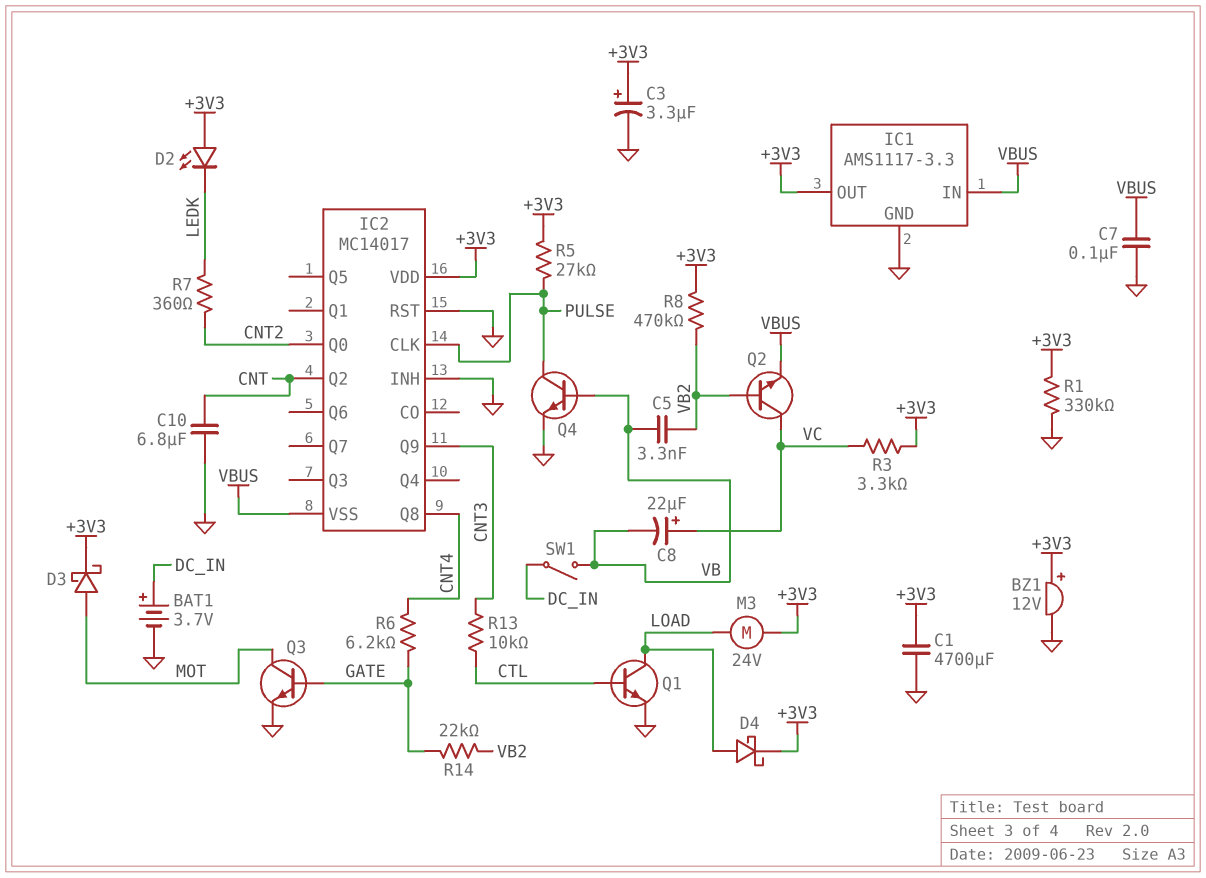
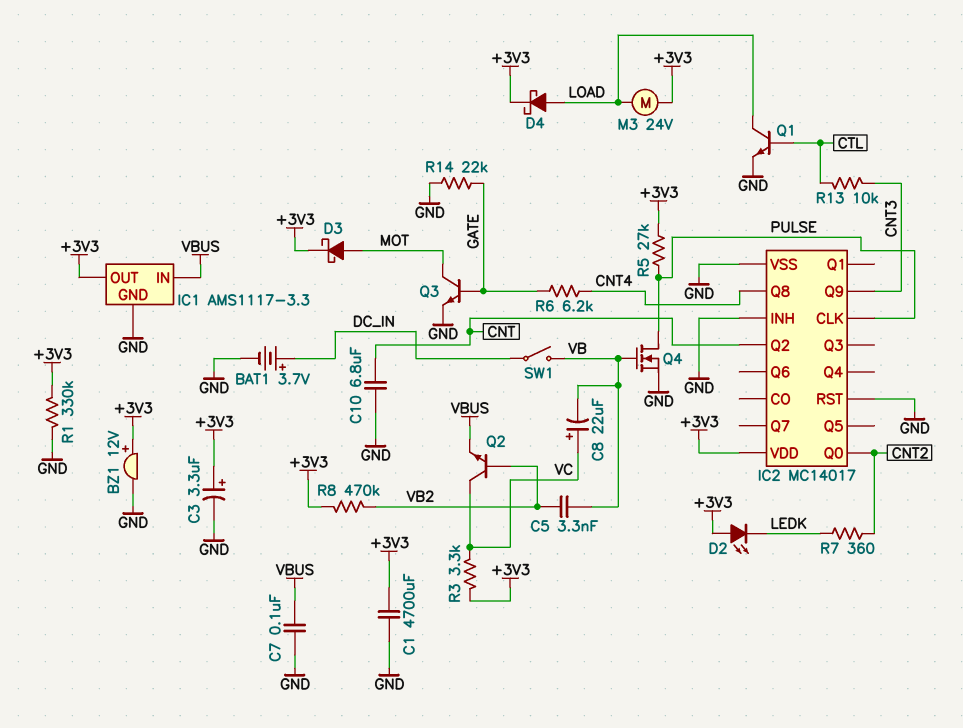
IC2 pin VSS: VBUS -> GND
Q4: NPN (B VB, C PULSE, E GND) -> NMOS (G VB, D PULSE, S GND)
R14: 22k (GATE, VB2) -> 22k (GATE, GND)

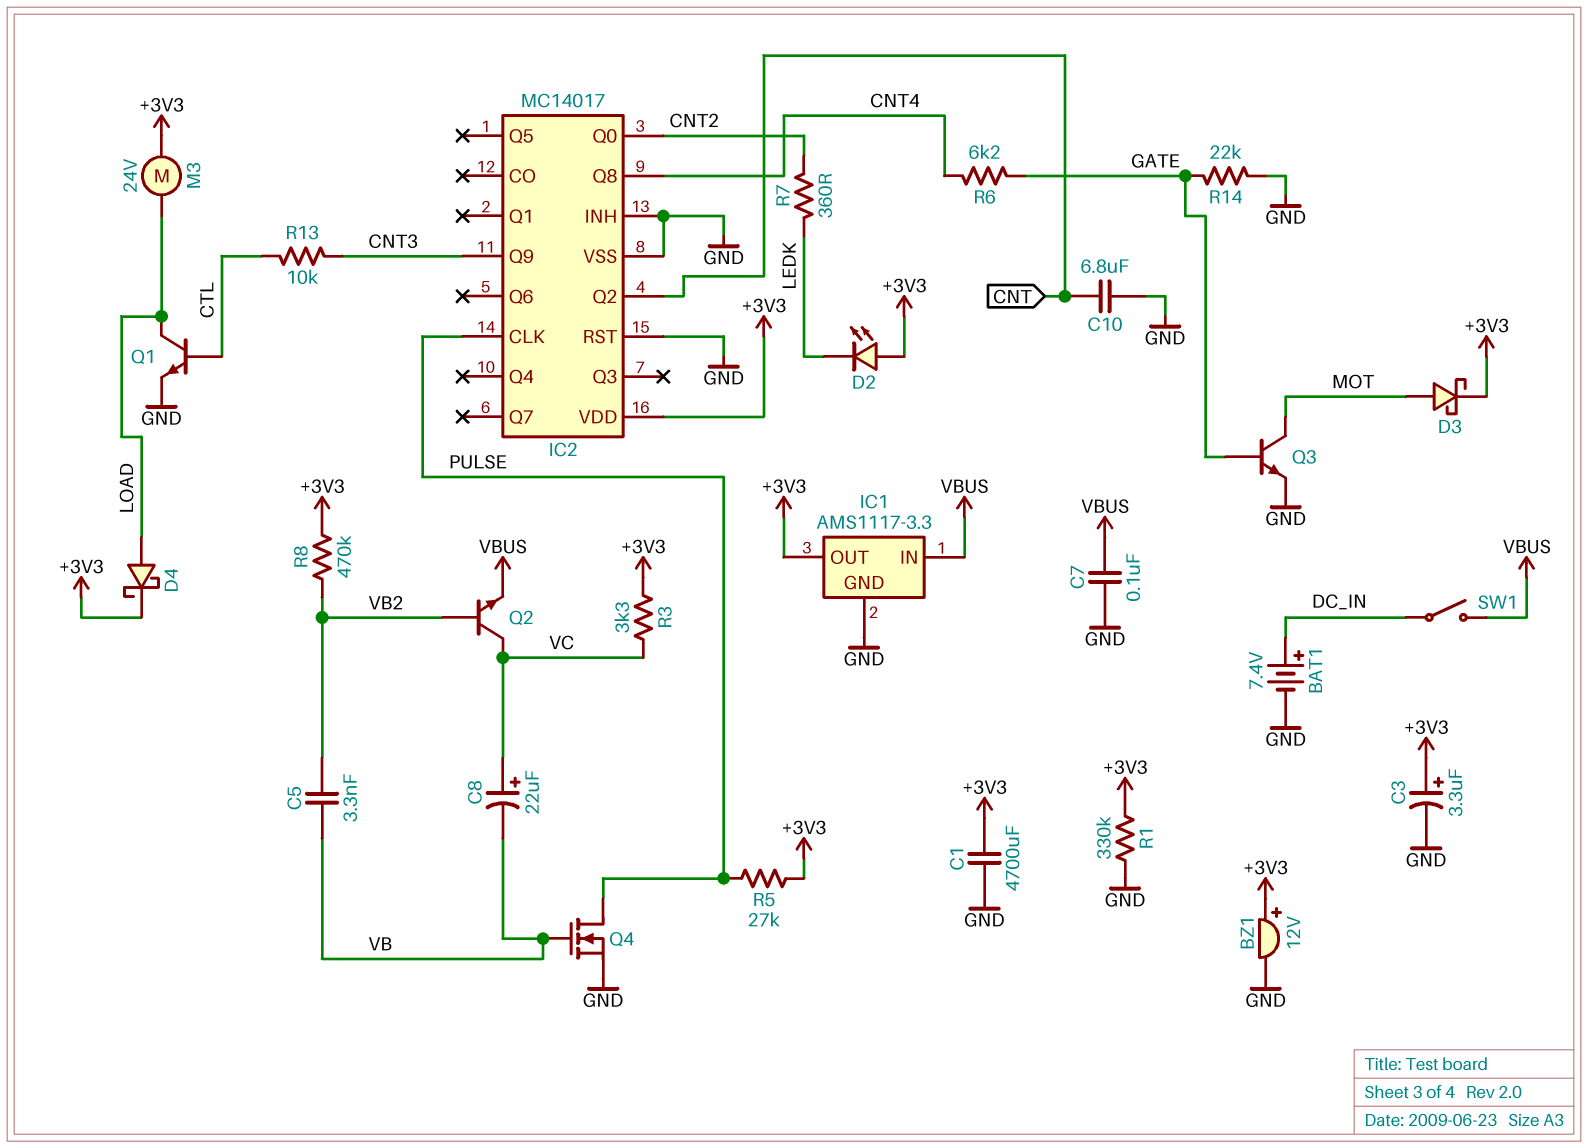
BAT1: 3.7V (plus DC_IN, minus GND) -> 7.4V (plus DC_IN, minus GND)
SW1: switch (DC_IN, VB) -> switch (DC_IN, VBUS)

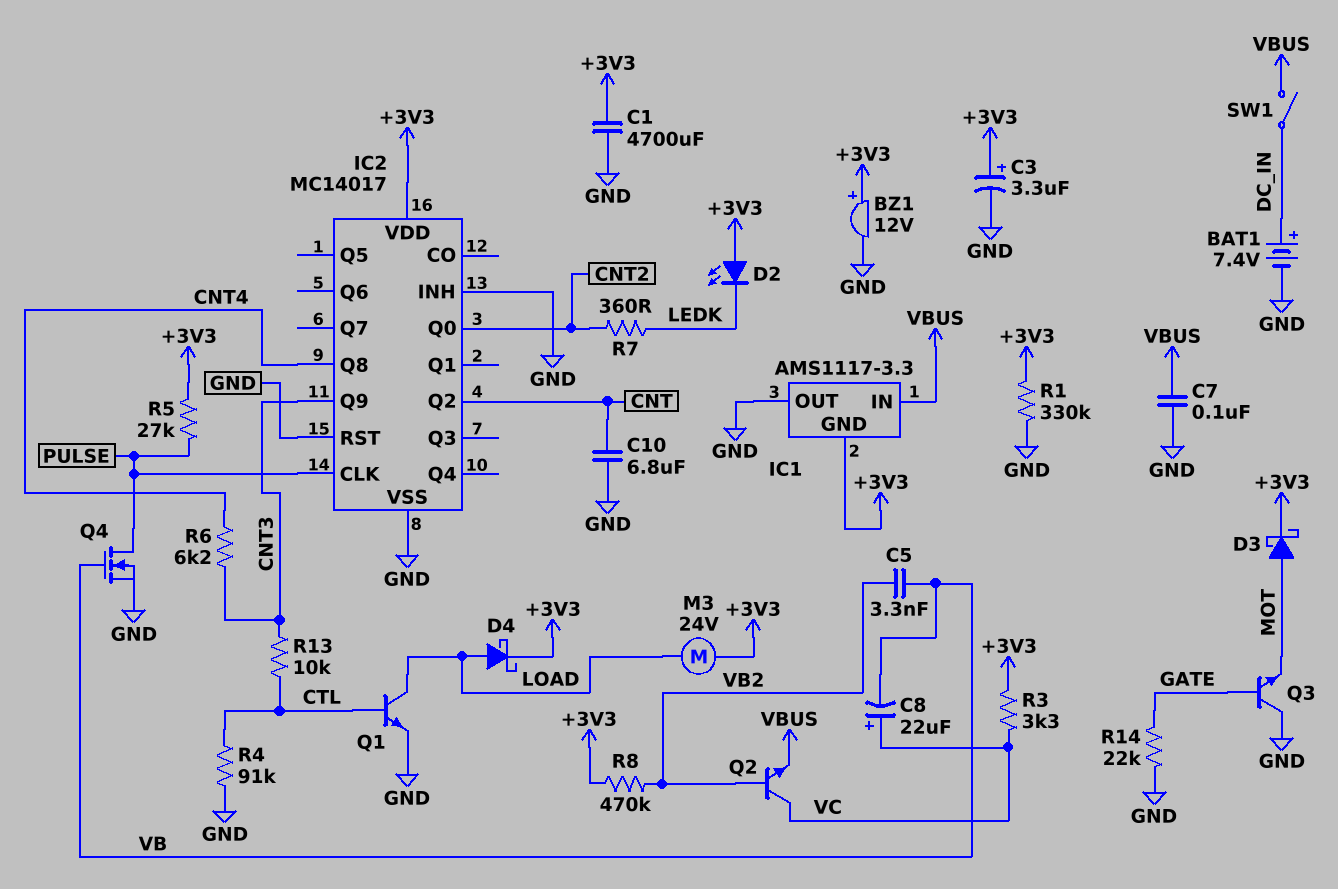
IC1 pin GND: GND -> +3V3
IC1 pin OUT: +3V3 -> GND
Q3: NPN (B GATE, C MOT, E GND) -> NPN (B GATE, C GND, E MOT)
R4: none -> 91k (CTL, GND)
R6: 6.2k (CNT4, GATE) -> 6.2k (CNT3, CNT4)

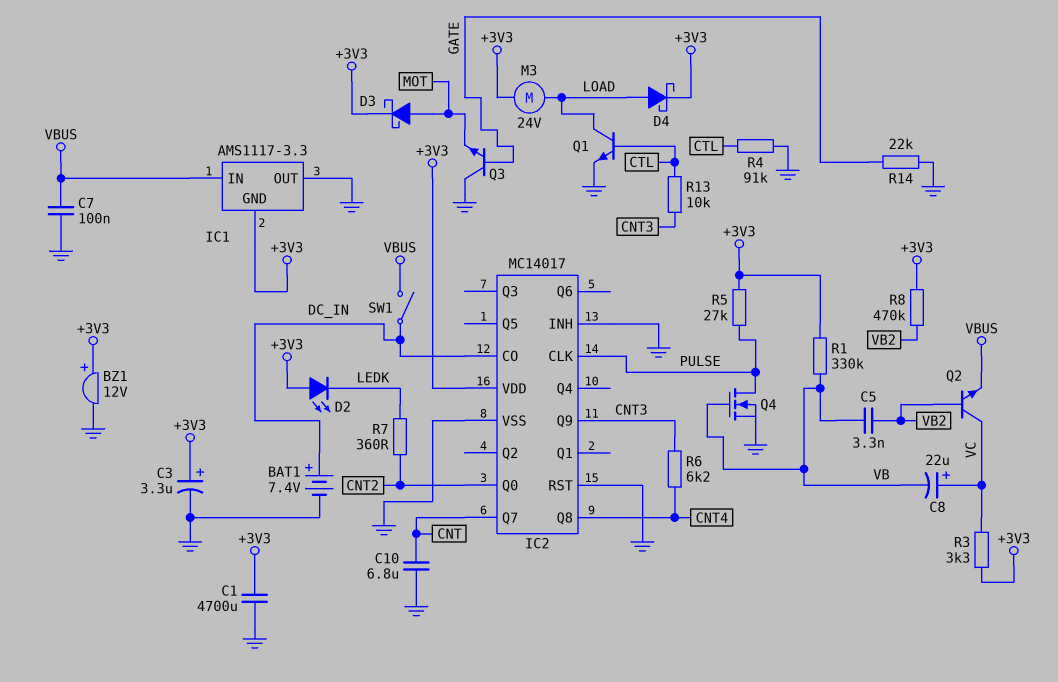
IC2 pin CO: none -> DC_IN
IC2 pin Q2: CNT -> none
IC2 pin Q7: none -> CNT
R1: 330k (+3V3, GND) -> 330k (+3V3, VB)

